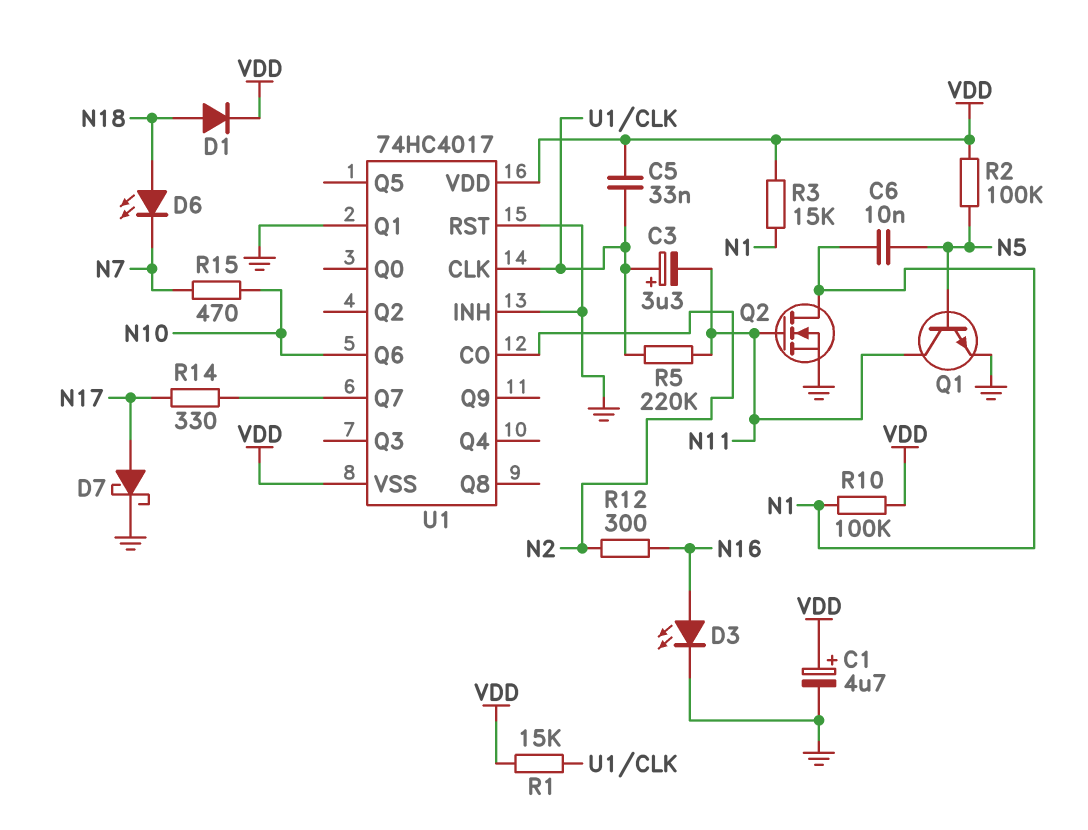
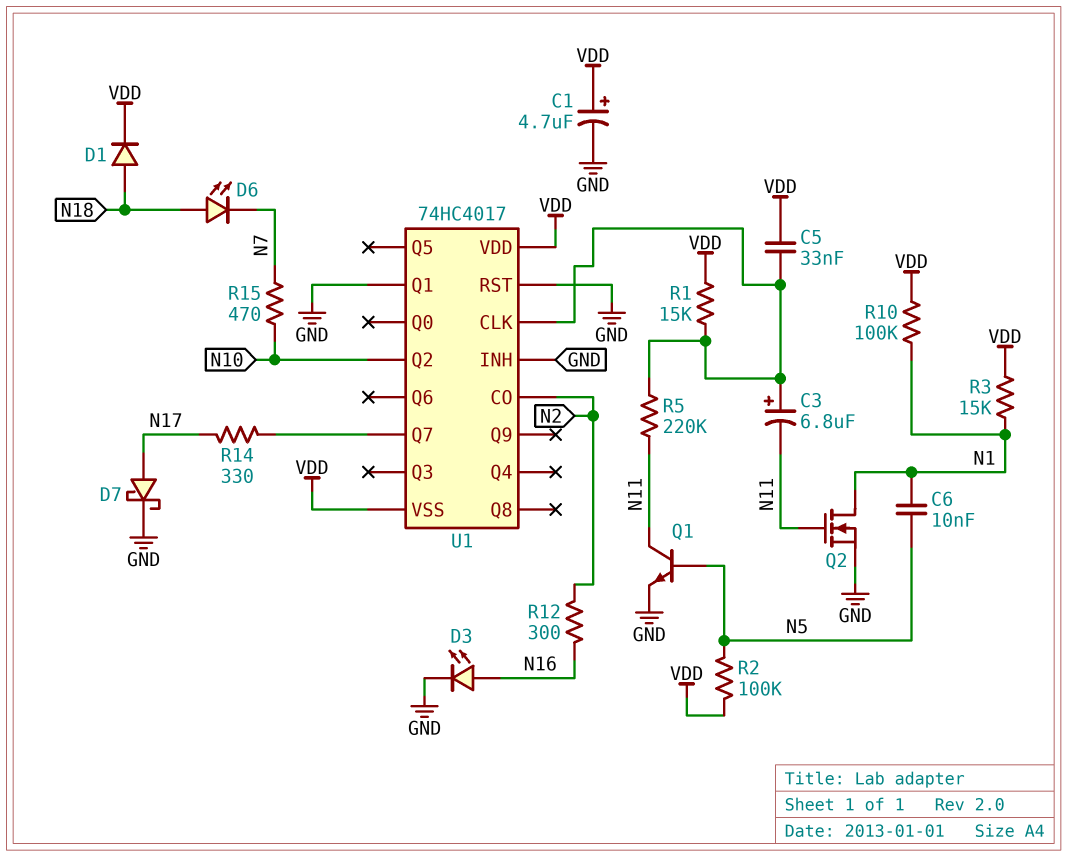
C3: 3.3uF (plus U1/CLK, minus N11) -> 6.8uF (plus U1/CLK, minus N11)
U1 pin Q2: none -> N10
U1 pin Q6: N10 -> none

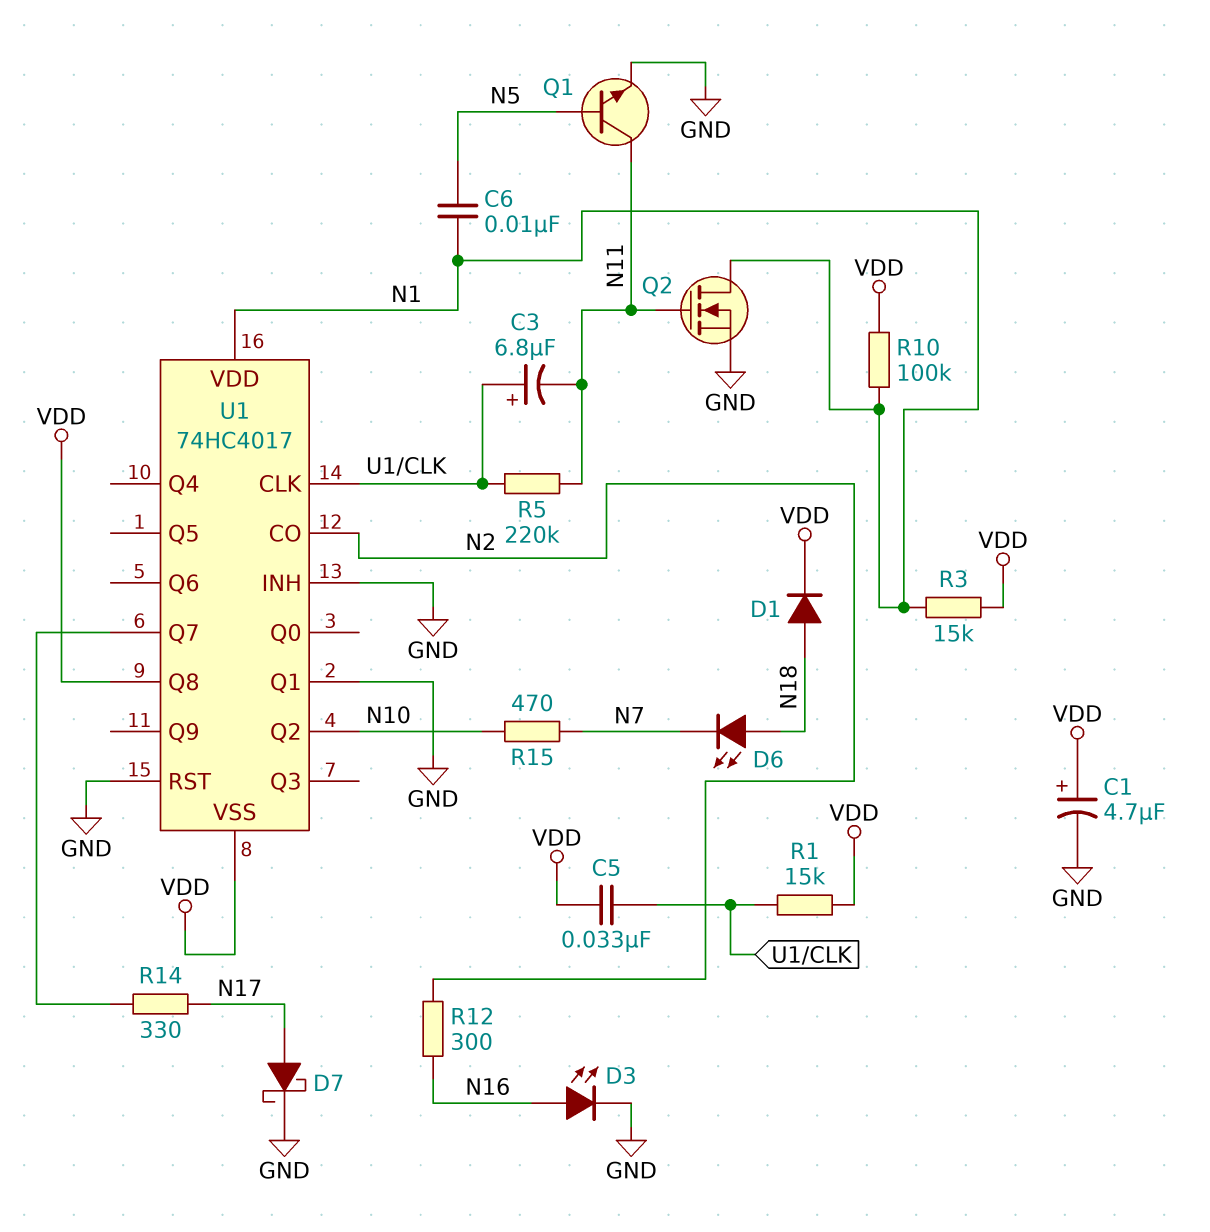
R2: 100k (N5, VDD) -> none
U1 pin Q8: none -> VDD
U1 pin VDD: VDD -> N1

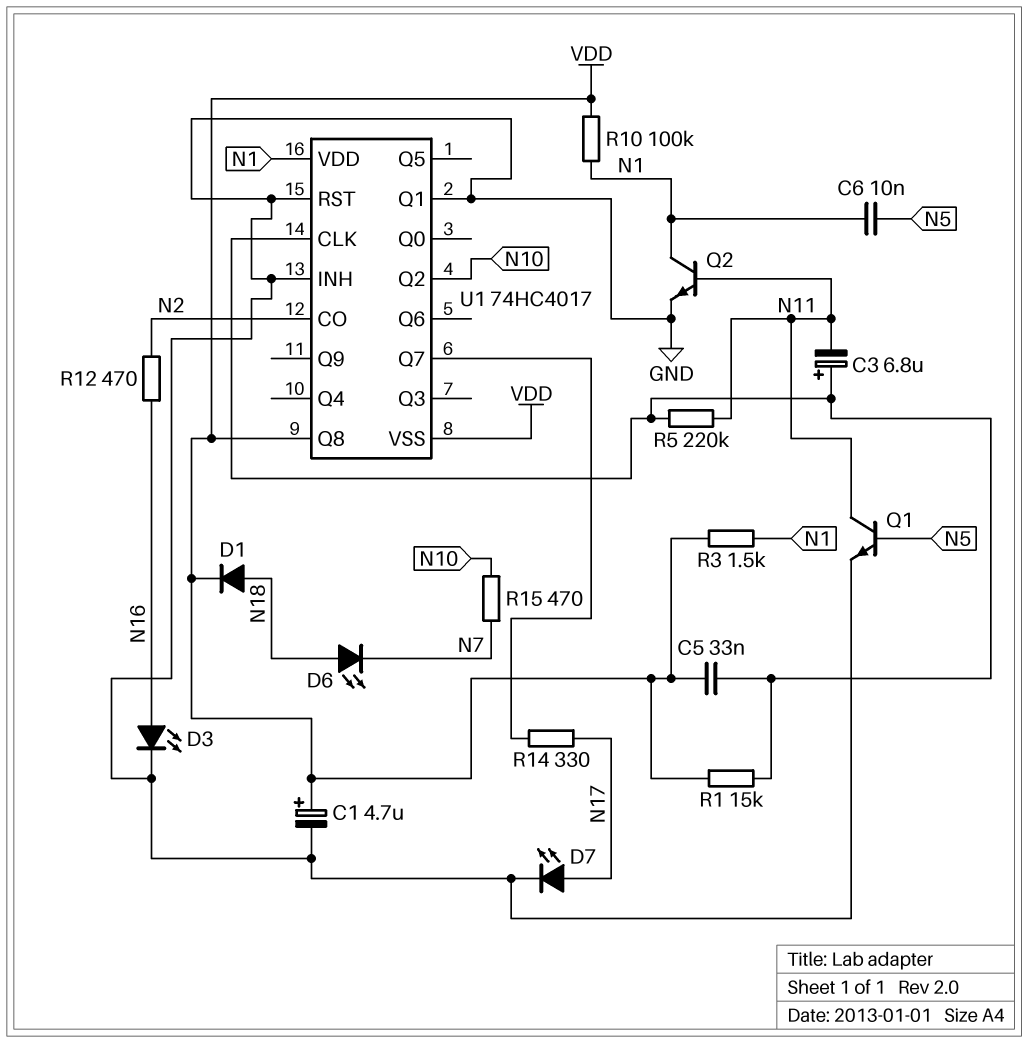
D7: schottky (A N17, K GND) -> LED (A N17, K GND)
Q2: NMOS (G N11, D N1, S GND) -> NPN (B N11, C N1, E GND)
R3: 15k (N1, VDD) -> 1.5k (N1, VDD)
R12: 300 (N2, N16) -> 470 (N2, N16)

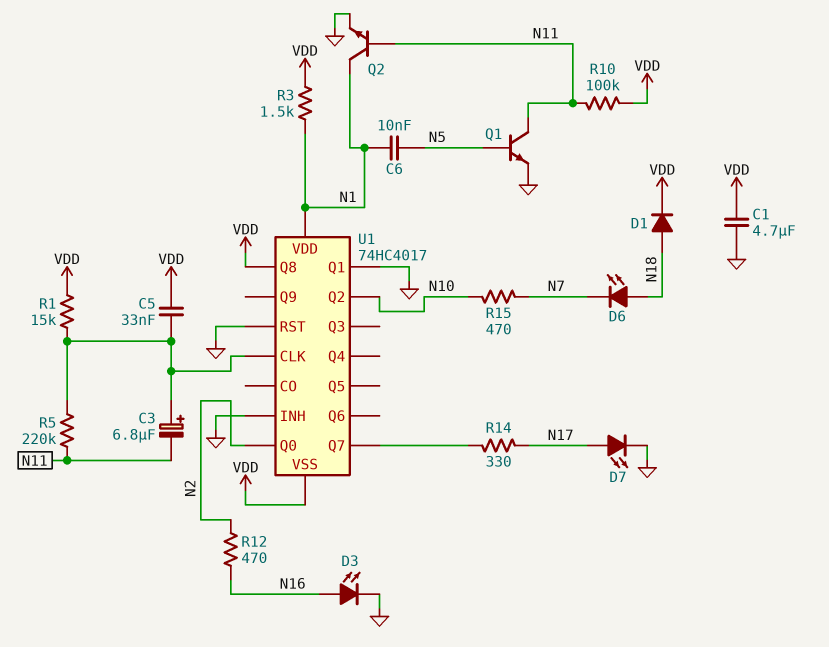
C1: 4.7uF (plus VDD, minus GND) -> 4.7uF (GND, VDD)
R10: 100k (N1, VDD) -> 100k (N11, VDD)
U1 pin CO: N2 -> none
U1 pin Q0: none -> N2

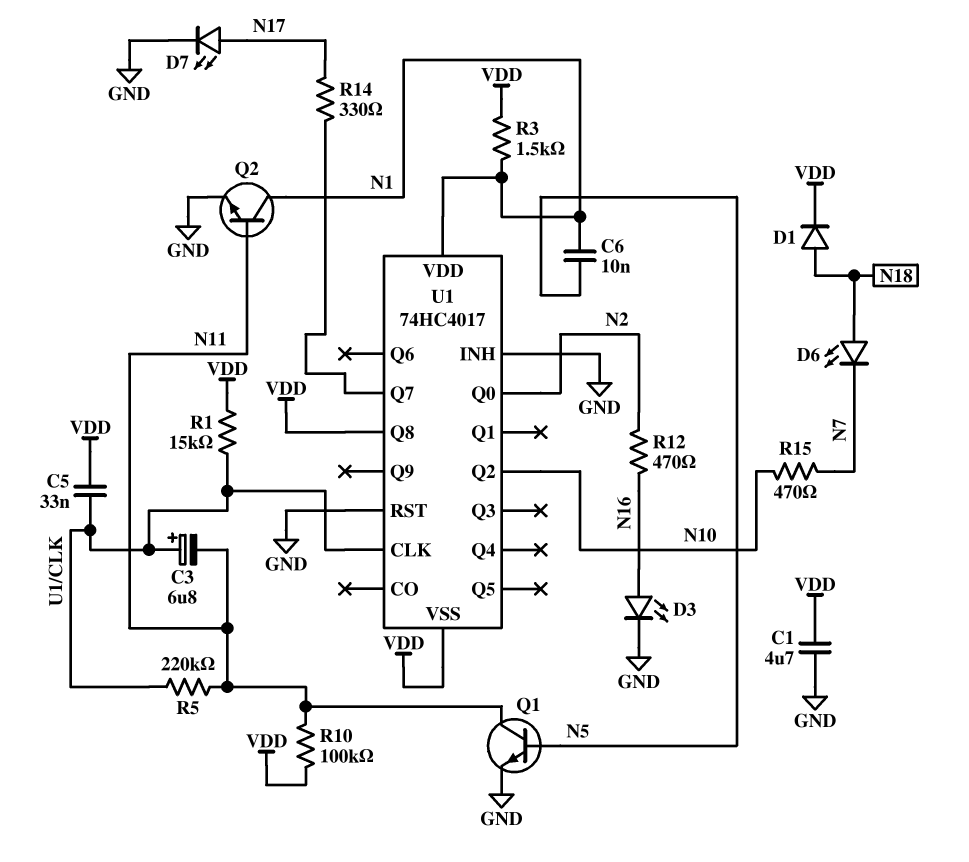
U1 pin Q1: GND -> none

